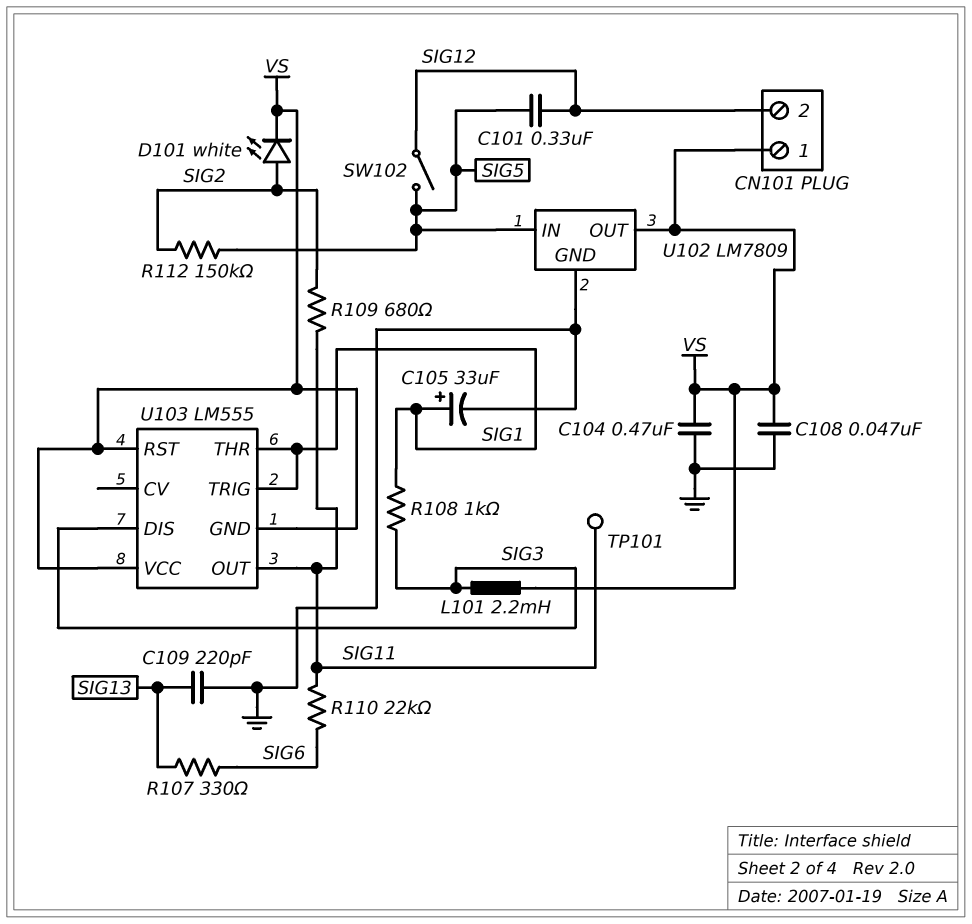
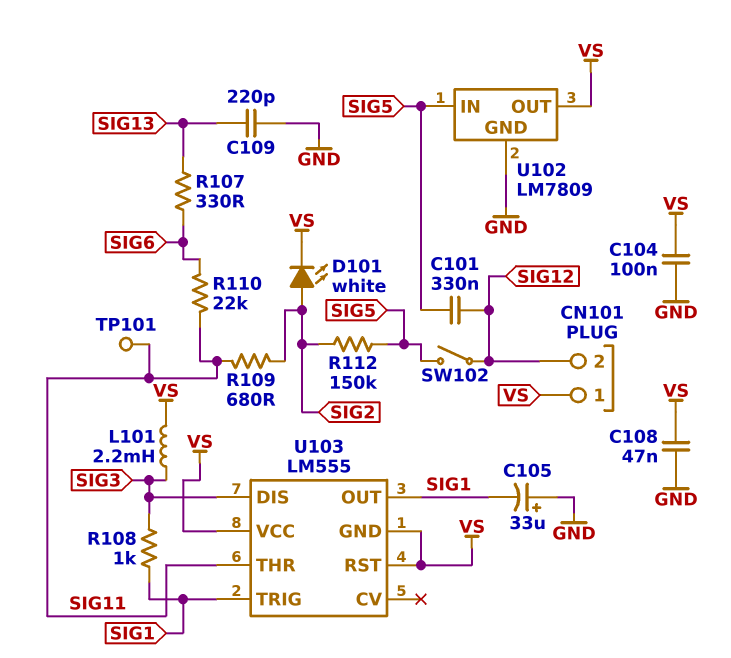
C104: 470nF (GND, VS) -> 100nF (GND, VS)
C105: 33uF (plus SIG1, minus GND) -> 33uF (plus GND, minus SIG1)
U103 pin OUT: SIG11 -> SIG1
U103 pin THR: SIG1 -> SIG11

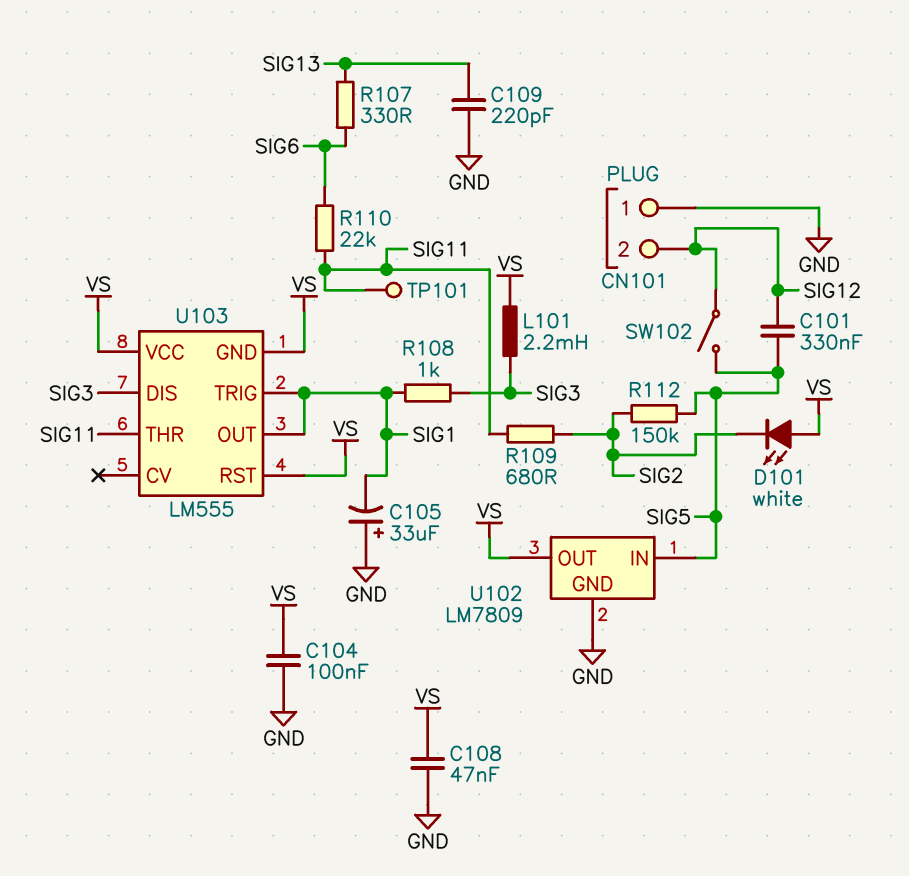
CN101 pin 1: VS -> GND
D101: LED white (A SIG2, K VS) -> LED white (A VS, K SIG2)

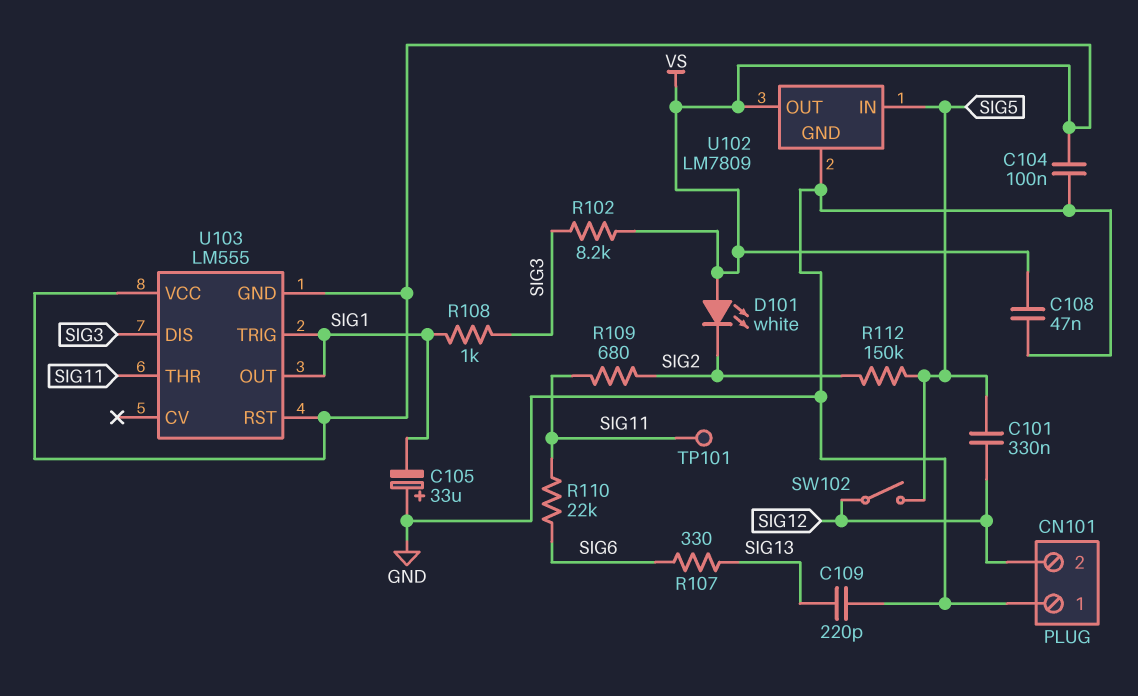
L101: 2.2mH (SIG3, VS) -> none
R102: none -> 8.2k (SIG3, VS)

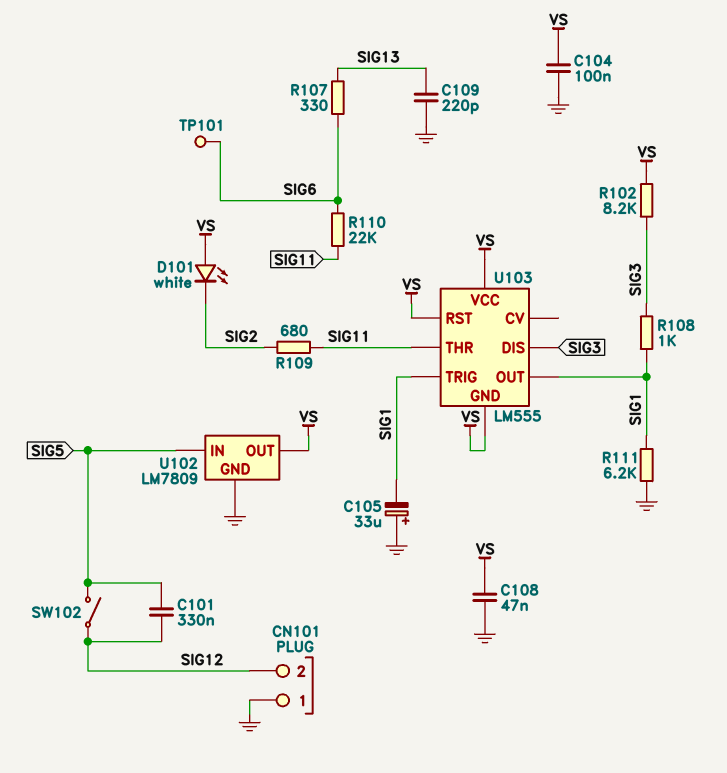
R111: none -> 6.2k (GND, SIG1)
R112: 150k (SIG2, SIG5) -> none
TP101: test point (SIG11) -> test point (SIG6)

